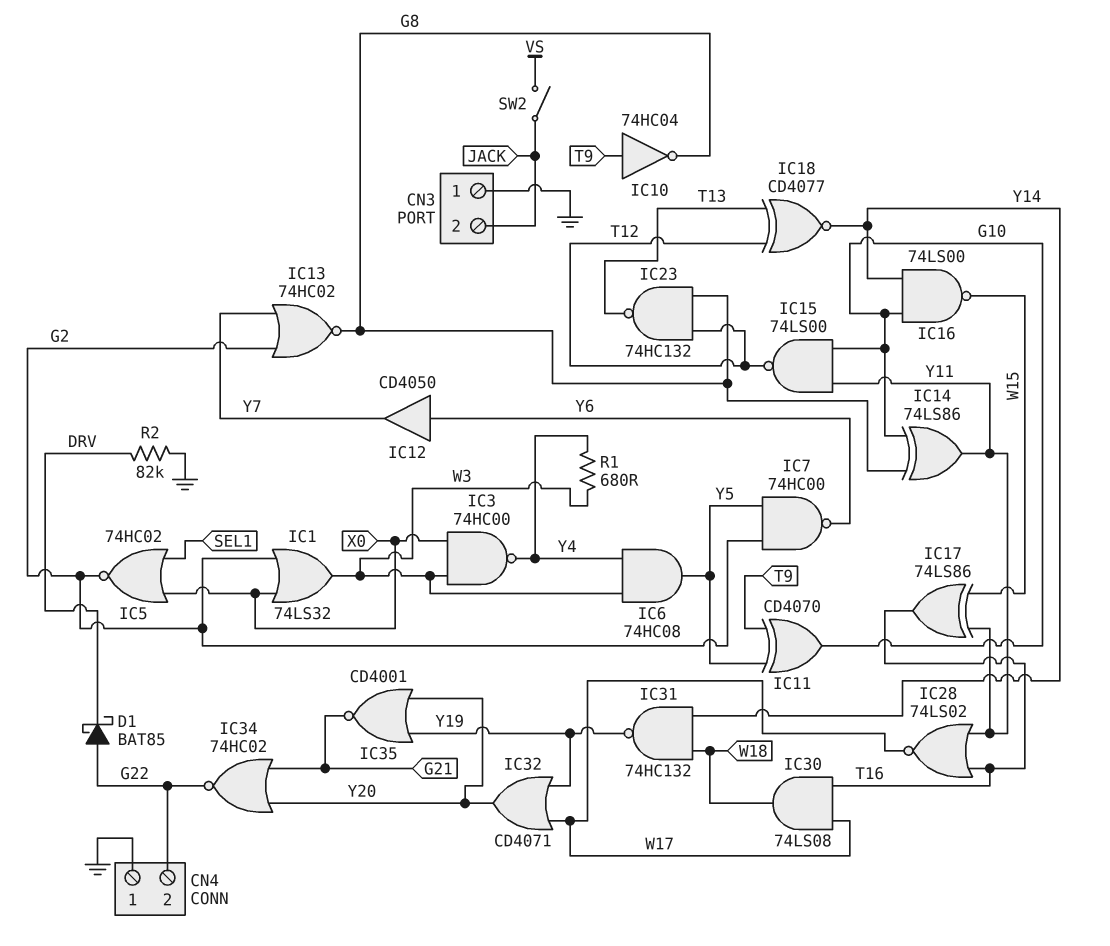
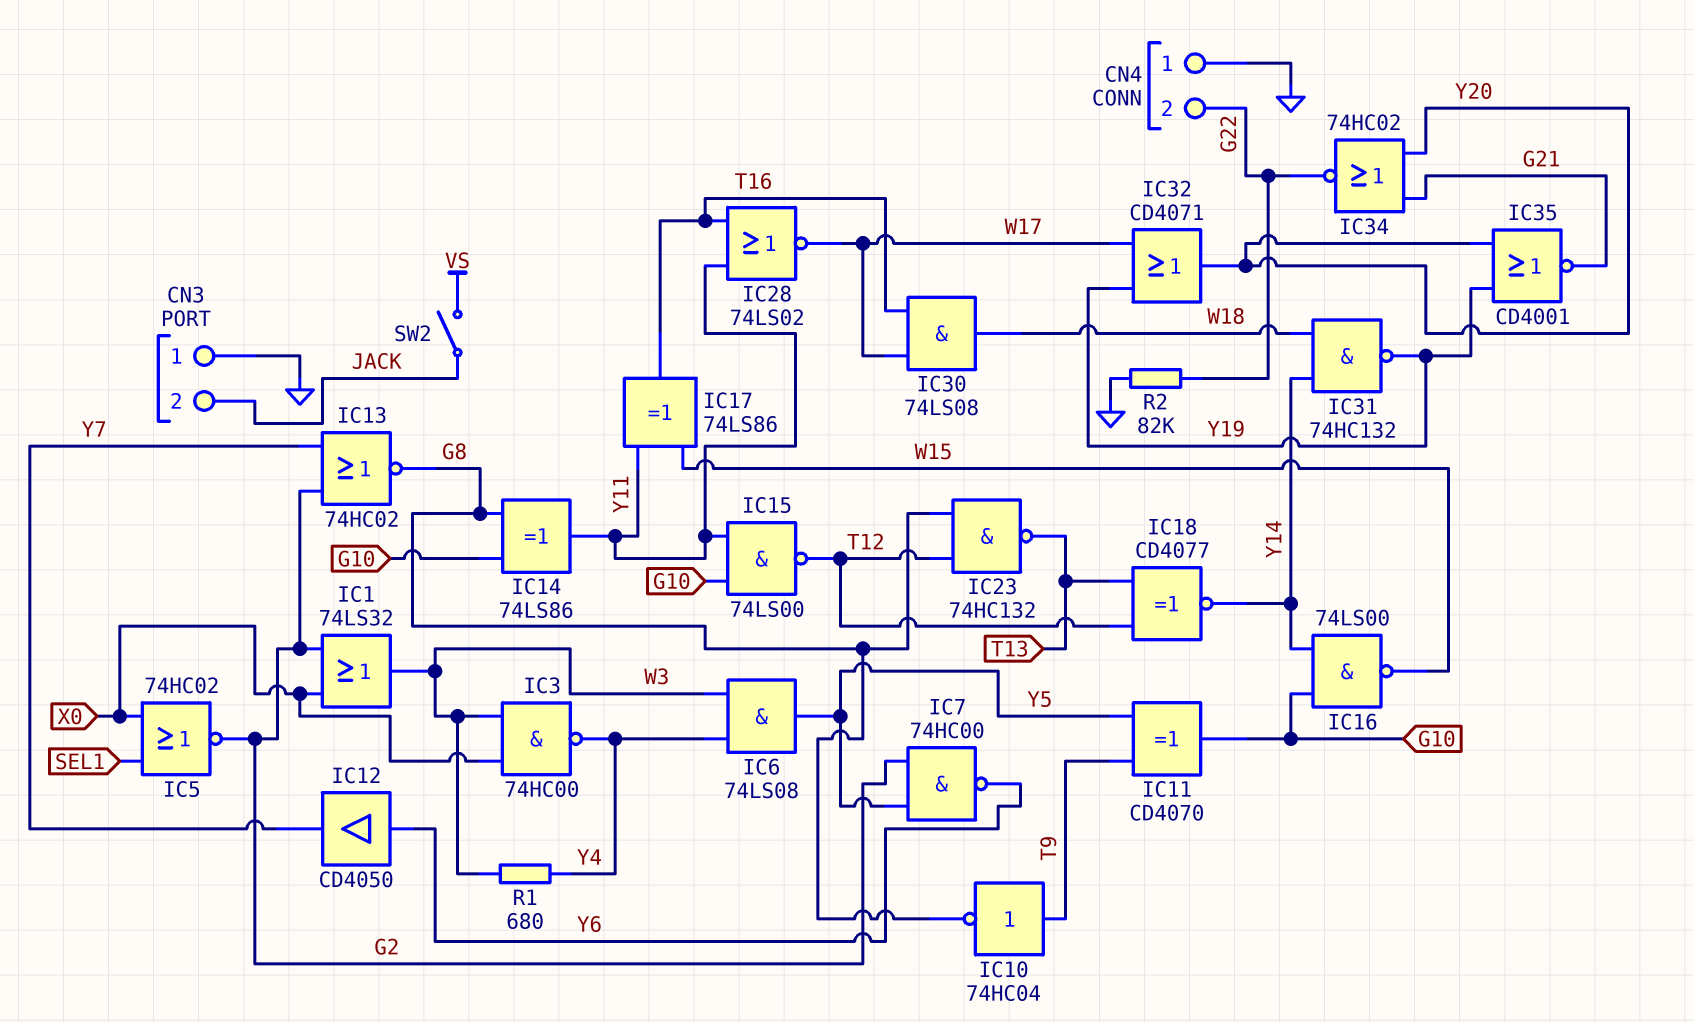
D1: schottky BAT85 (A G22, K DRV) -> none
IC6: AND 74HC08 (in W3, in Y4, out Y5) -> AND 74LS08 (in W3, in Y4, out Y5)
R2: 82k (DRV, GND) -> 82k (G22, GND)

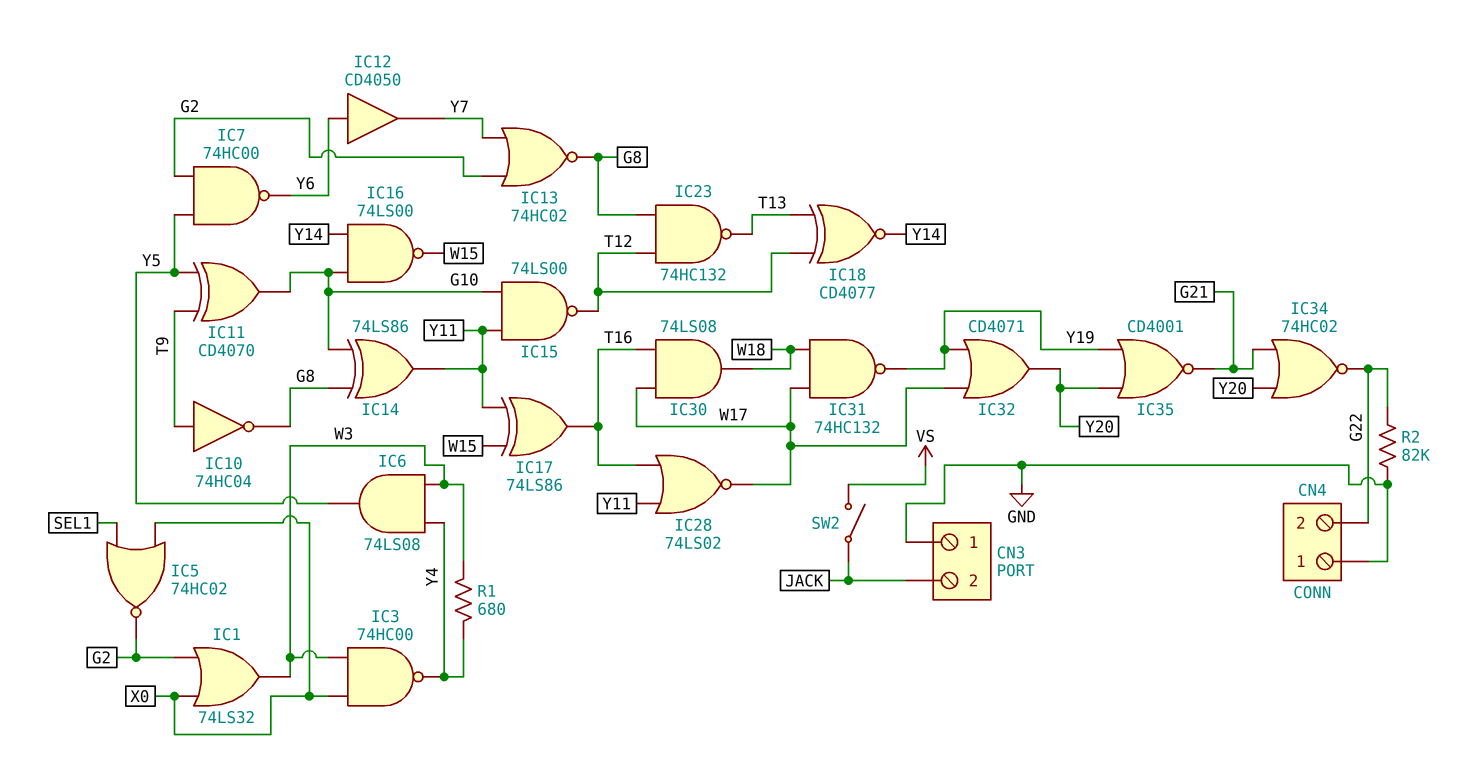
IC31: NAND 74HC132 (in W18, in Y14, out Y19) -> NAND 74HC132 (in W17, in W18, out Y19)

